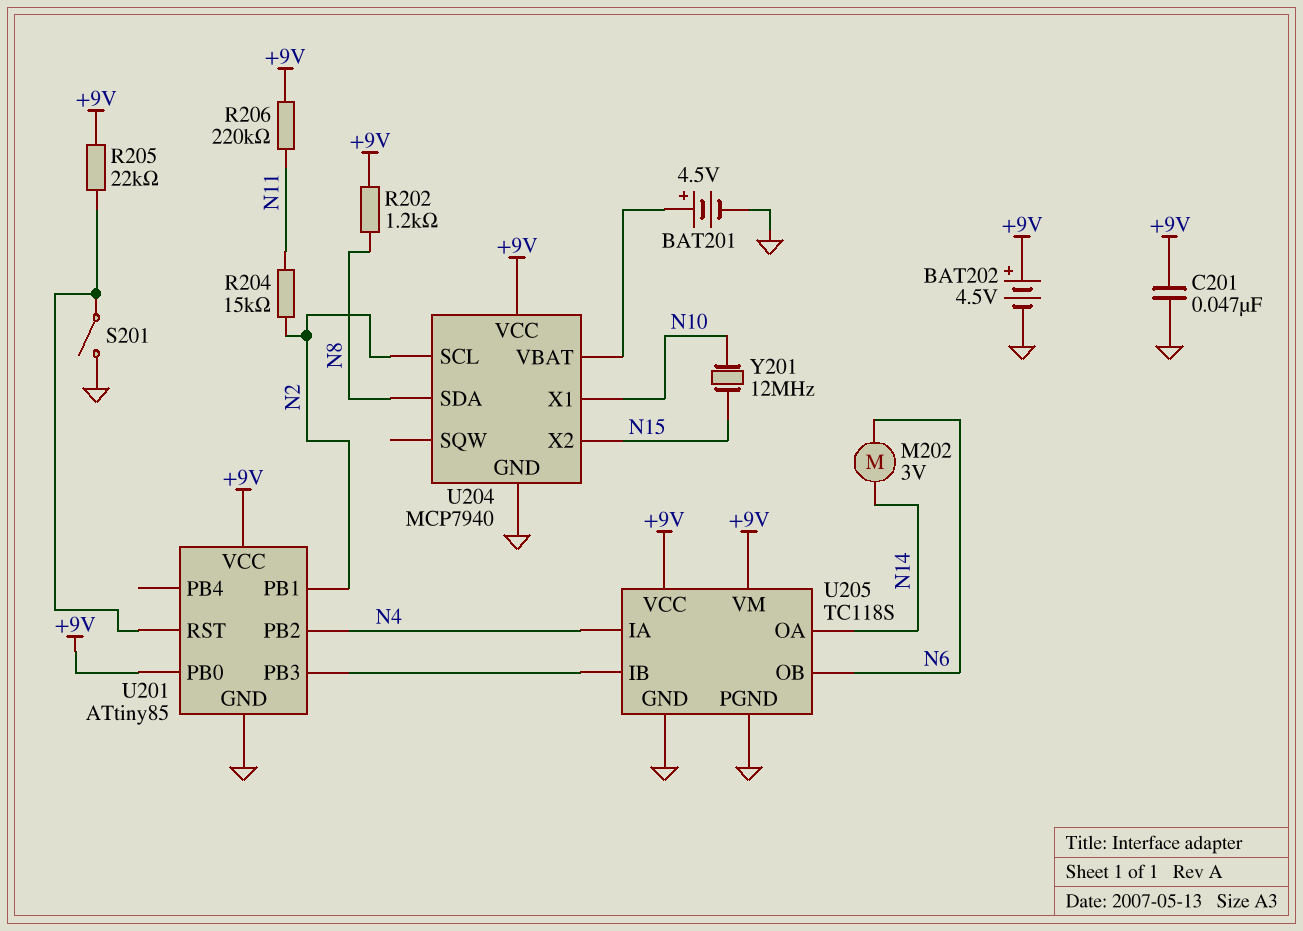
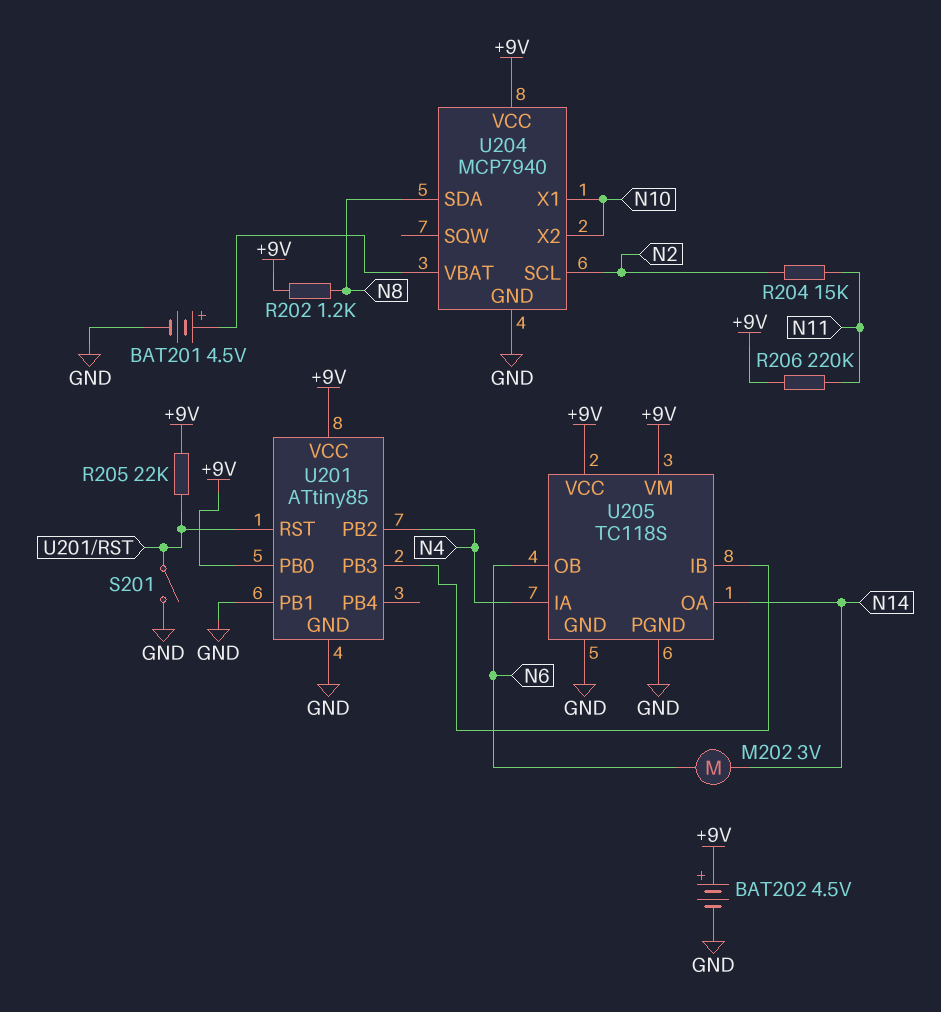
C201: 47nF (+9V, GND) -> none
U201 pin PB1: N2 -> GND
U204 pin X2: N15 -> N10
Y201: 12MHz (N10, N15) -> none

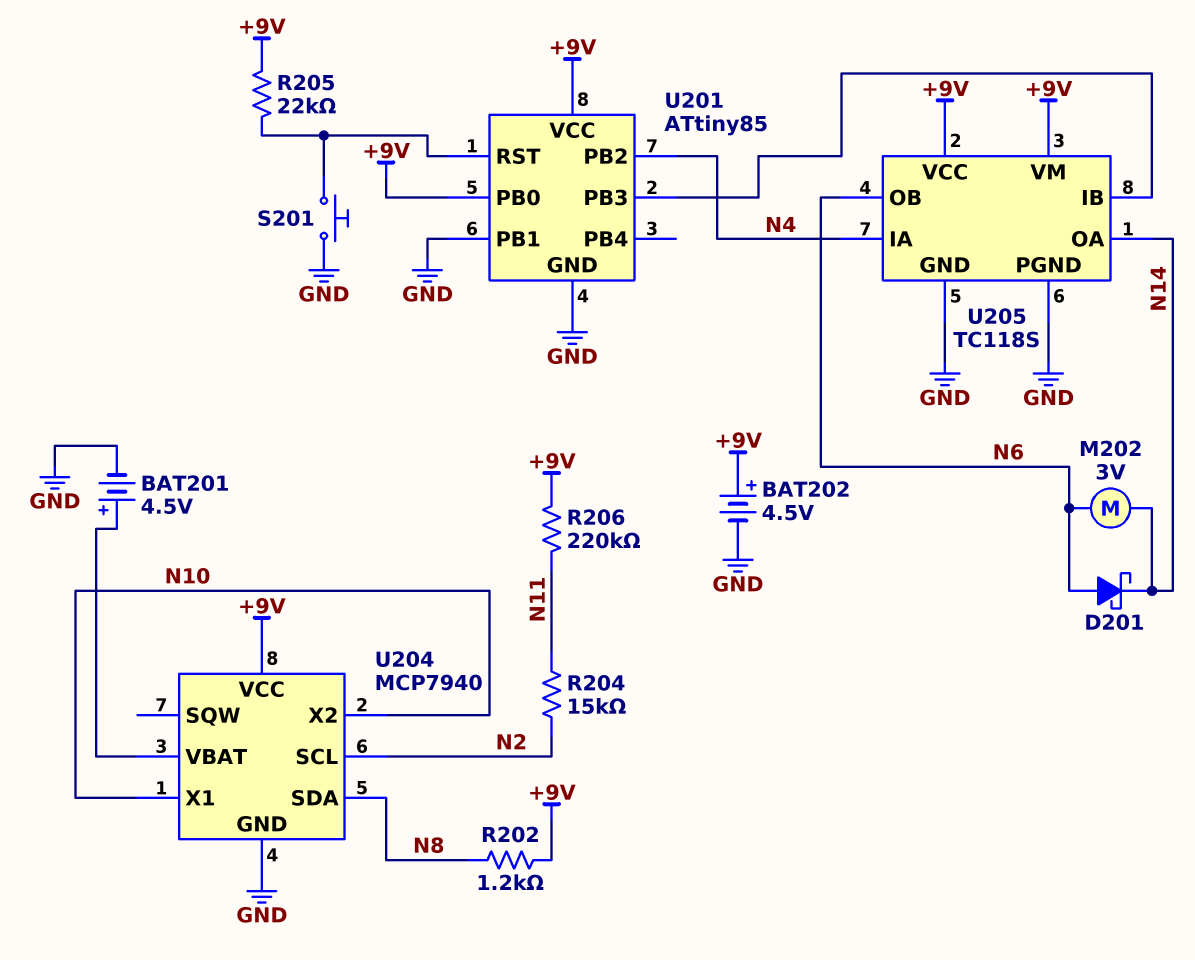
D201: none -> schottky (A N6, K N14)
S201: switch (GND, U201/RST) -> button (GND, U201/RST)

